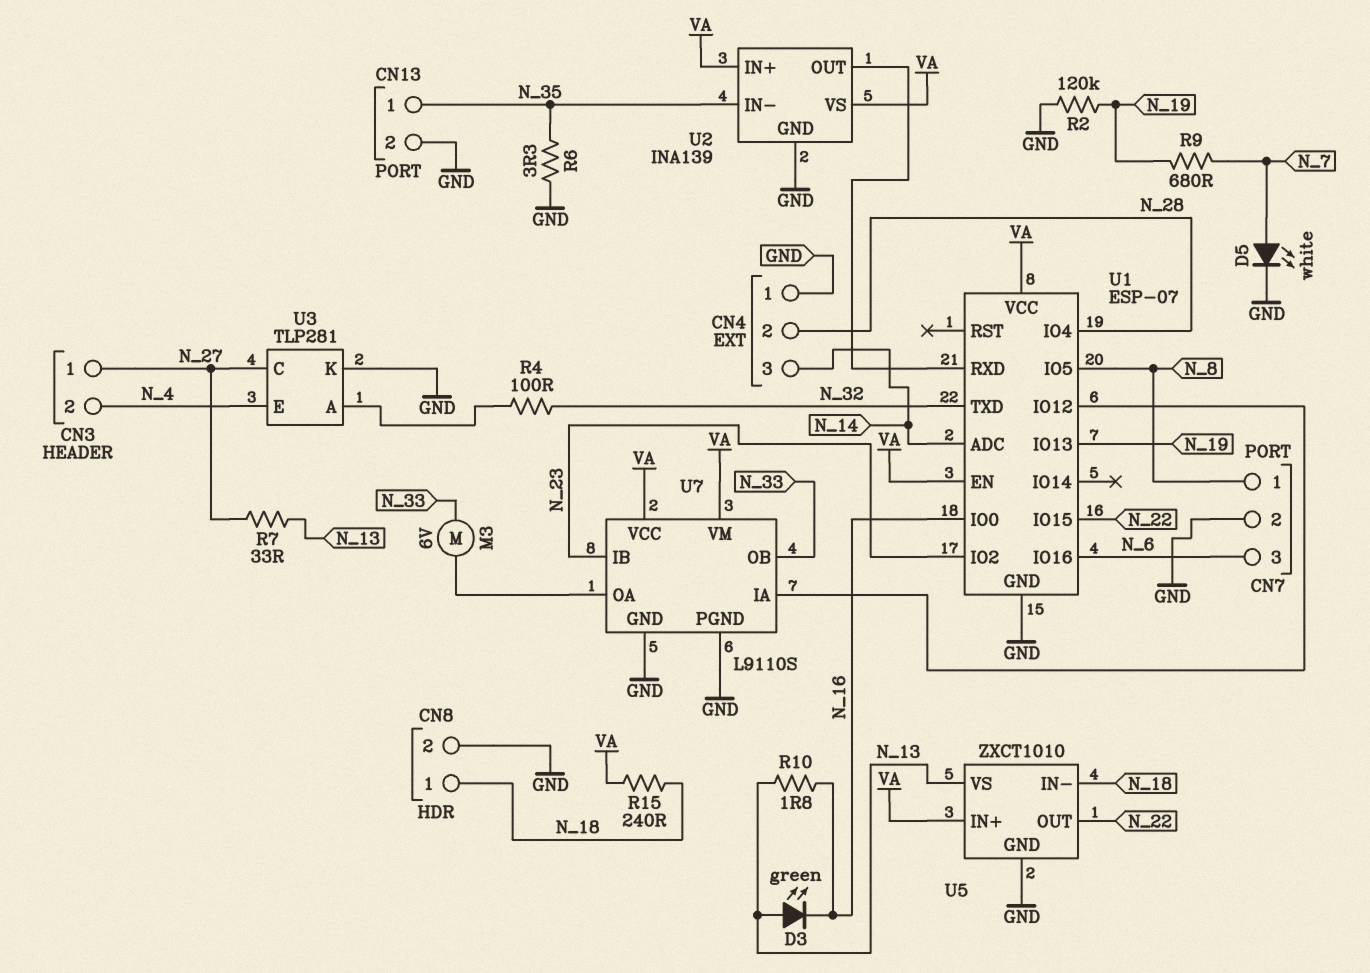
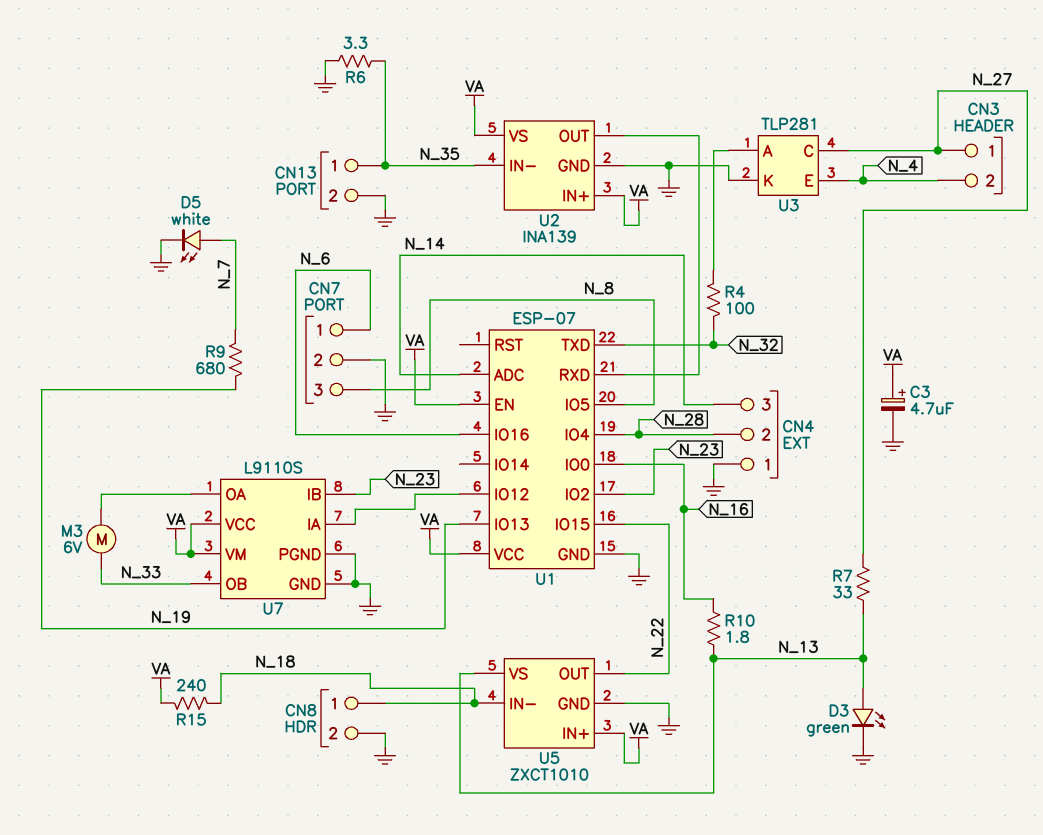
C3: none -> 4.7uF (plus VA, minus GND)
CN7 pin 1: N_8 -> N_6
CN7 pin 3: N_6 -> N_8
D3: LED green (A N_13, K N_16) -> LED green (A N_13, K GND)
R2: 120k (GND, N_19) -> none

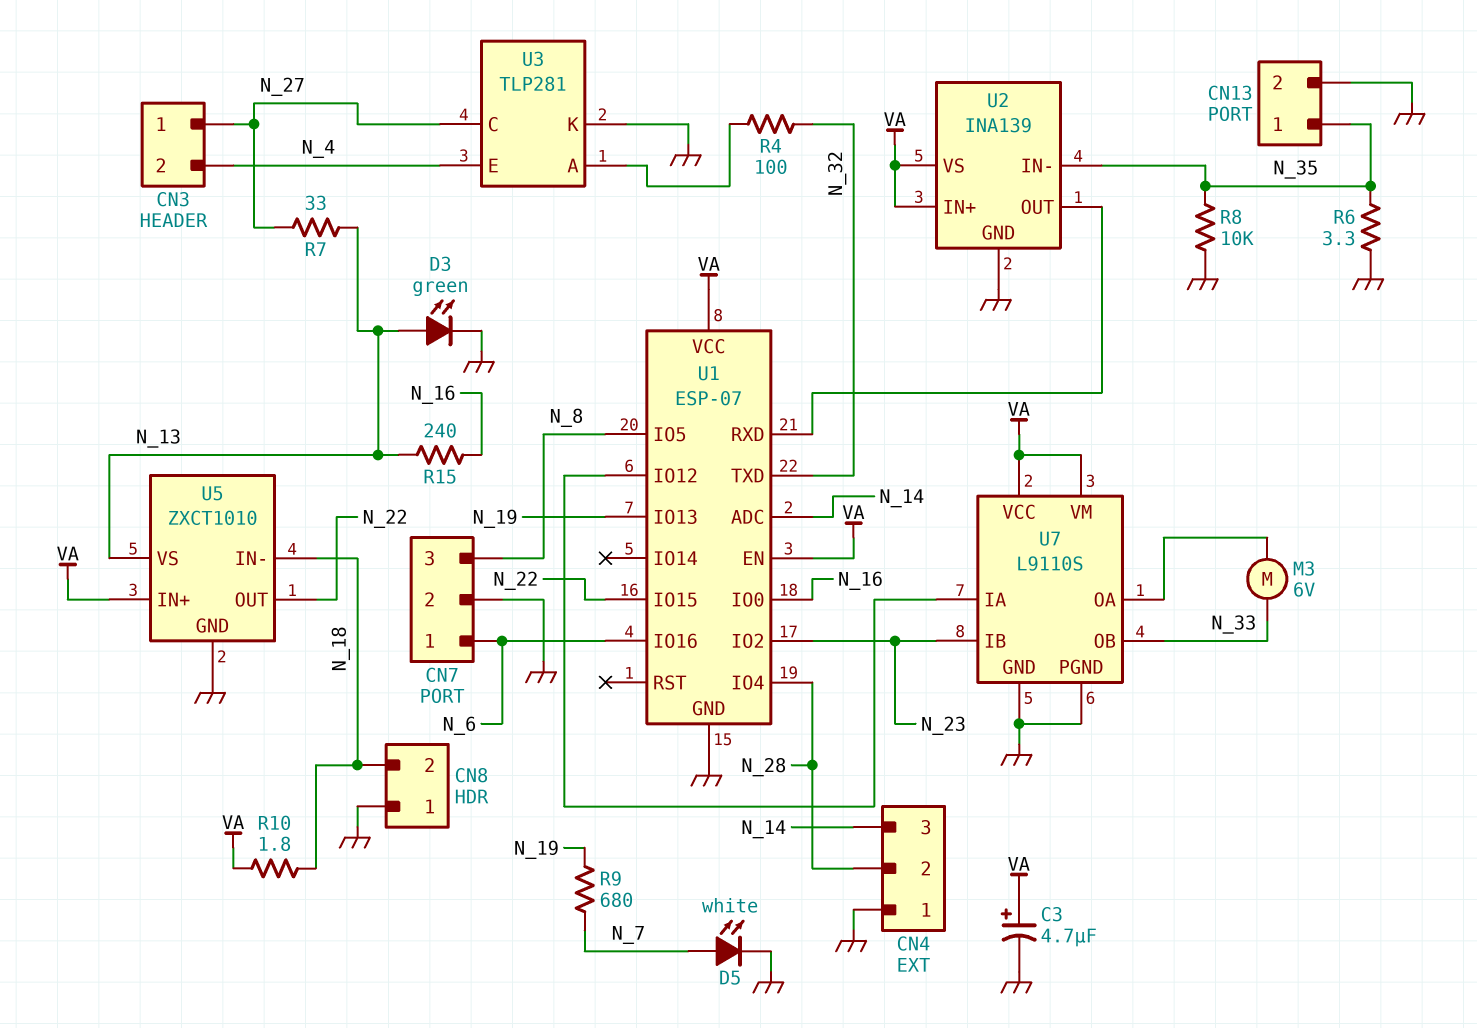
CN8 pin 1: N_18 -> GND
CN8 pin 2: GND -> N_18
R8: none -> 10k (GND, N_35)
R10: 1.8 (N_13, N_16) -> 1.8 (N_18, VA)
R15: 240 (N_18, VA) -> 240 (N_13, N_16)

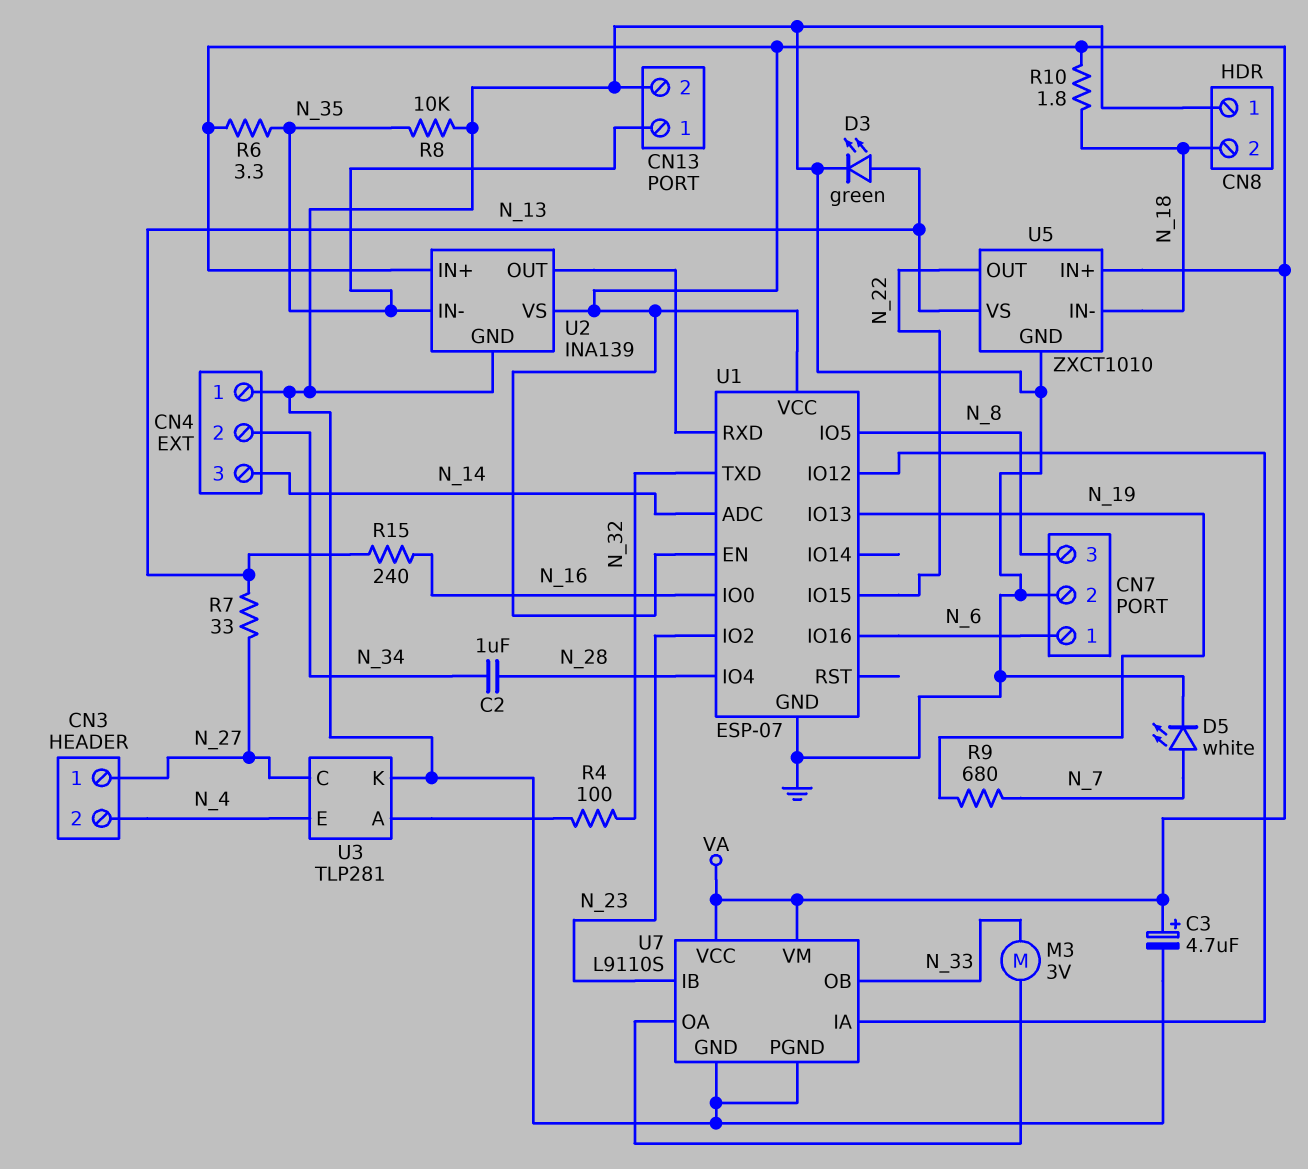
C2: none -> 1uF (N_28, N_34)
CN4 pin 2: N_28 -> N_34
M3: motor 6V (N_33, U7/OA) -> motor 3V (N_33, U7/OA)
R6: 3.3 (GND, N_35) -> 3.3 (N_35, VA)

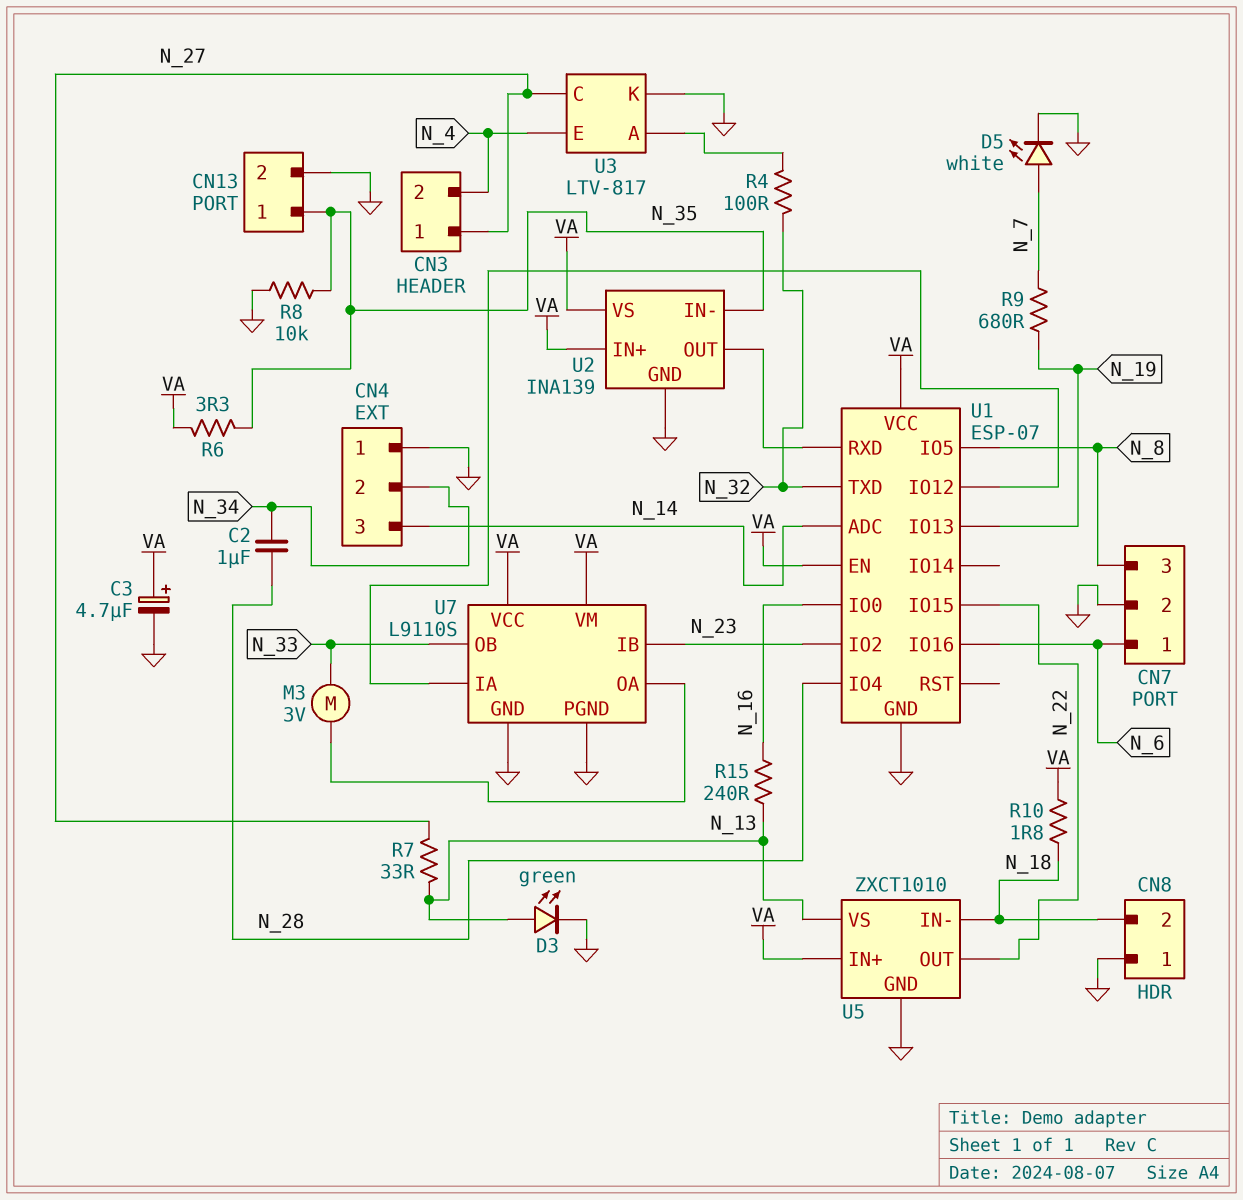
U3: TLP281 -> LTV-817

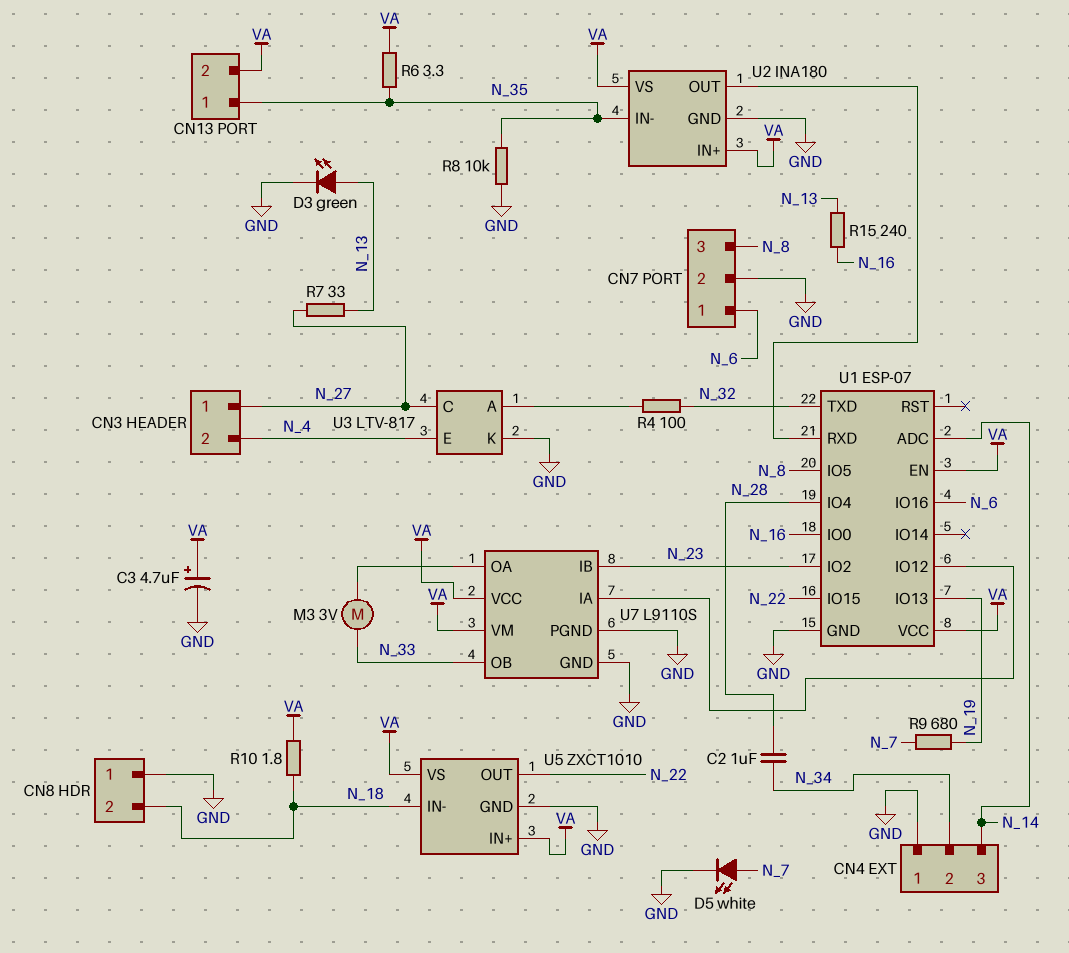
CN13 pin 2: GND -> VA
U2: INA139 -> INA180
U5 pin VS: N_13 -> VA

